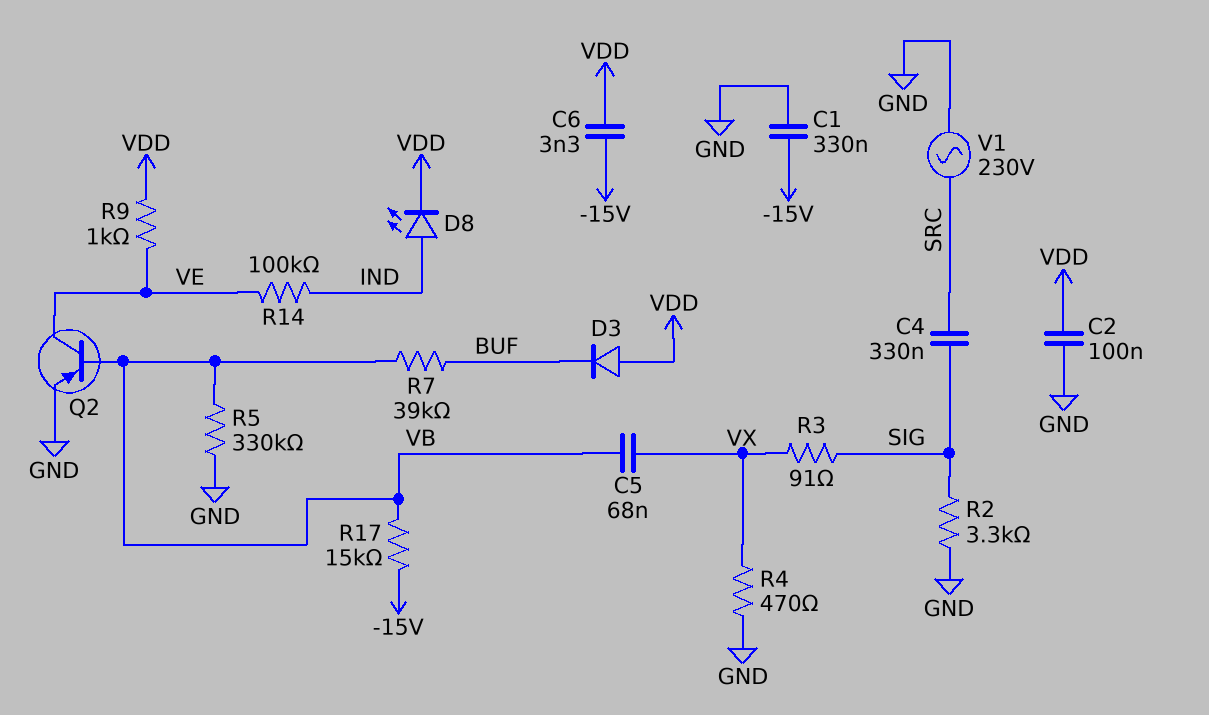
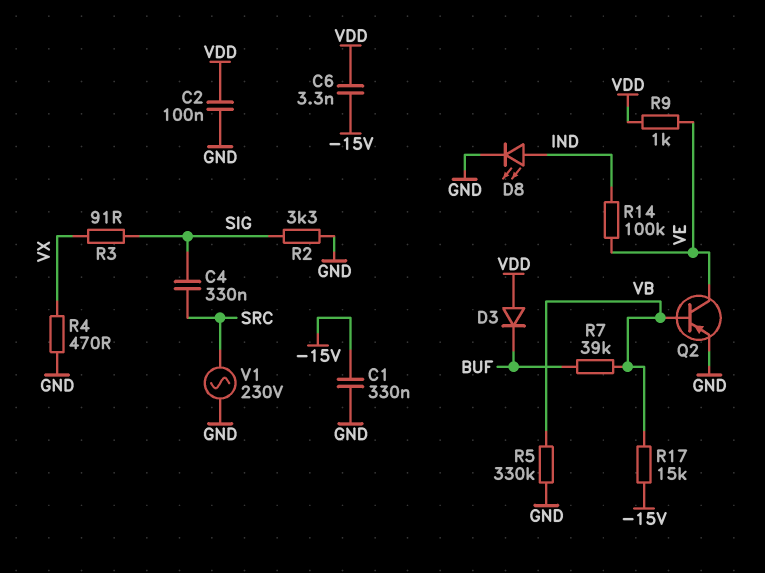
C5: 68nF (VB, VX) -> none
D8: LED (A IND, K VDD) -> LED (A IND, K GND)

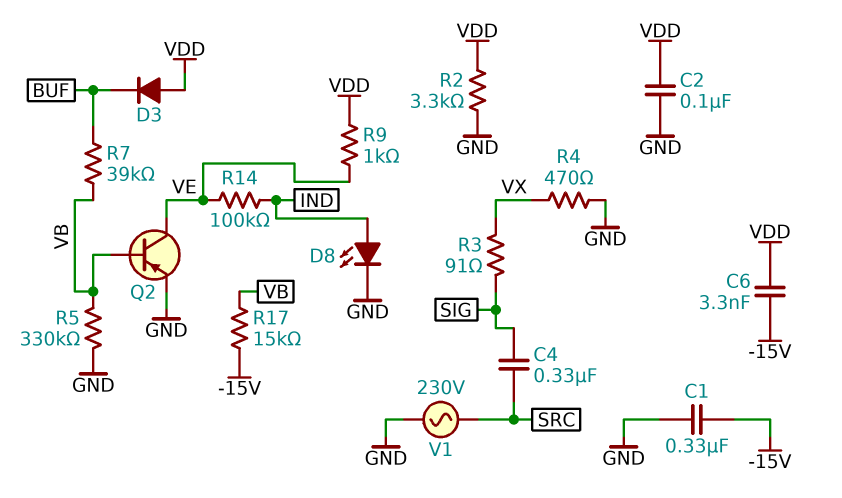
R2: 3.3k (GND, SIG) -> 3.3k (GND, VDD)

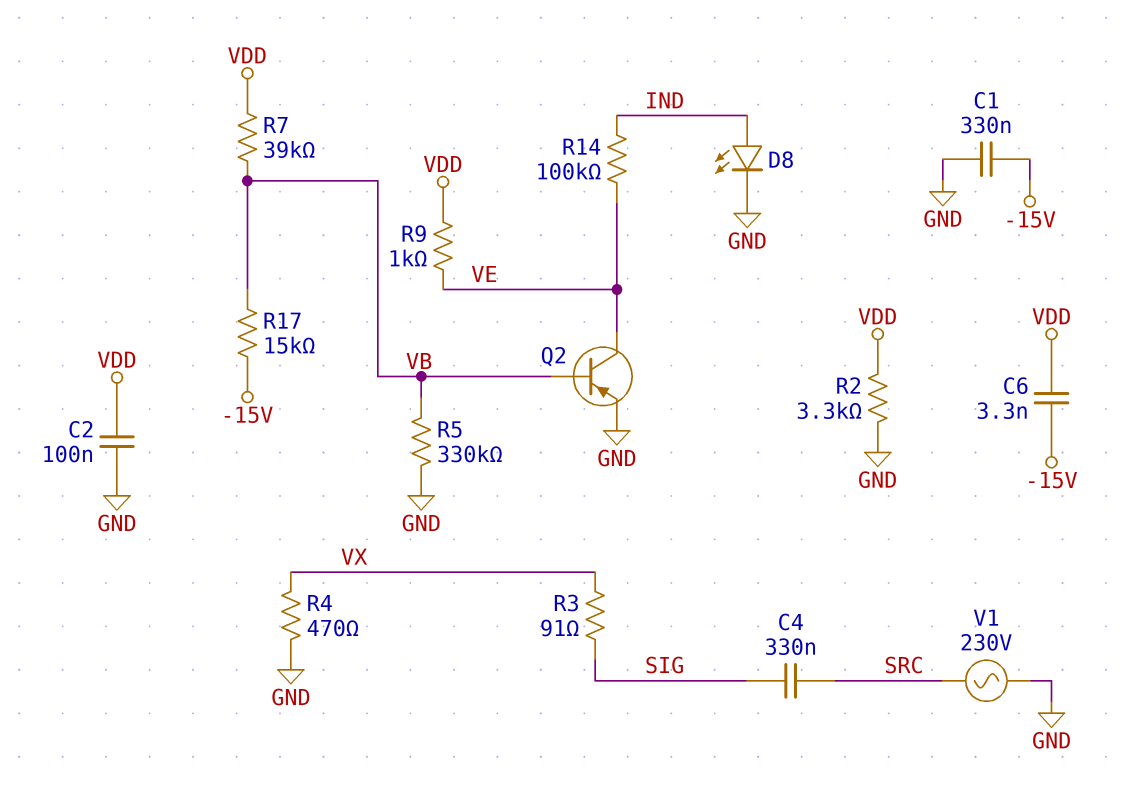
D3: diode (A VDD, K BUF) -> none
R7: 39k (BUF, VB) -> 39k (VB, VDD)

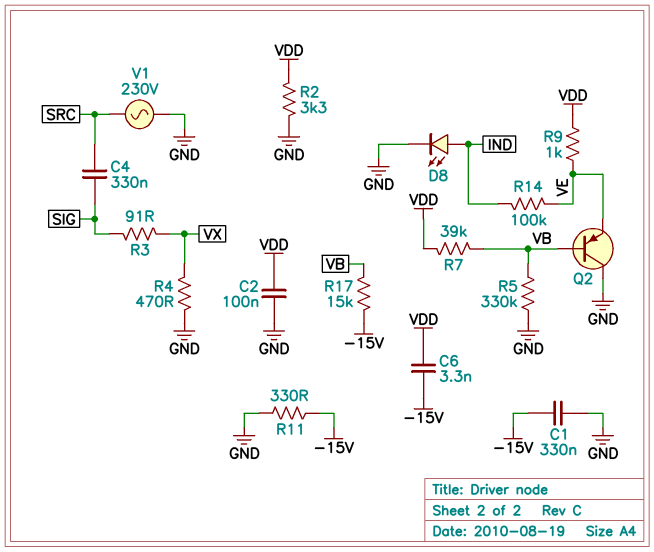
Q2: PNP (B VB, C VE, E GND) -> PNP (B VB, C GND, E VE)
R11: none -> 330 (-15V, GND)

